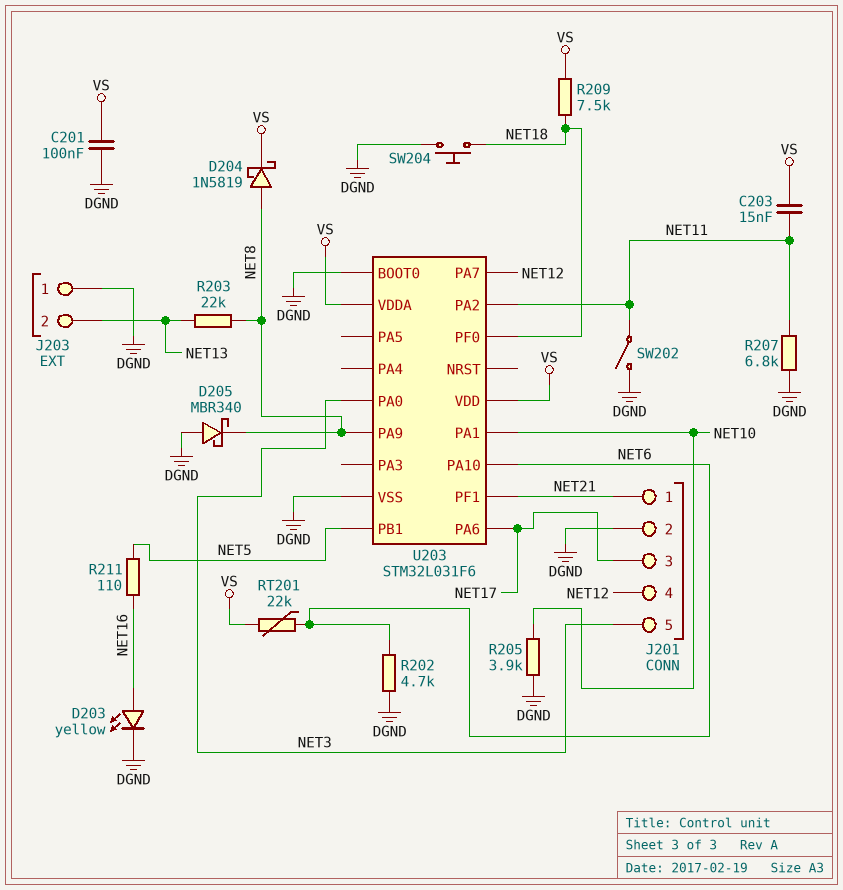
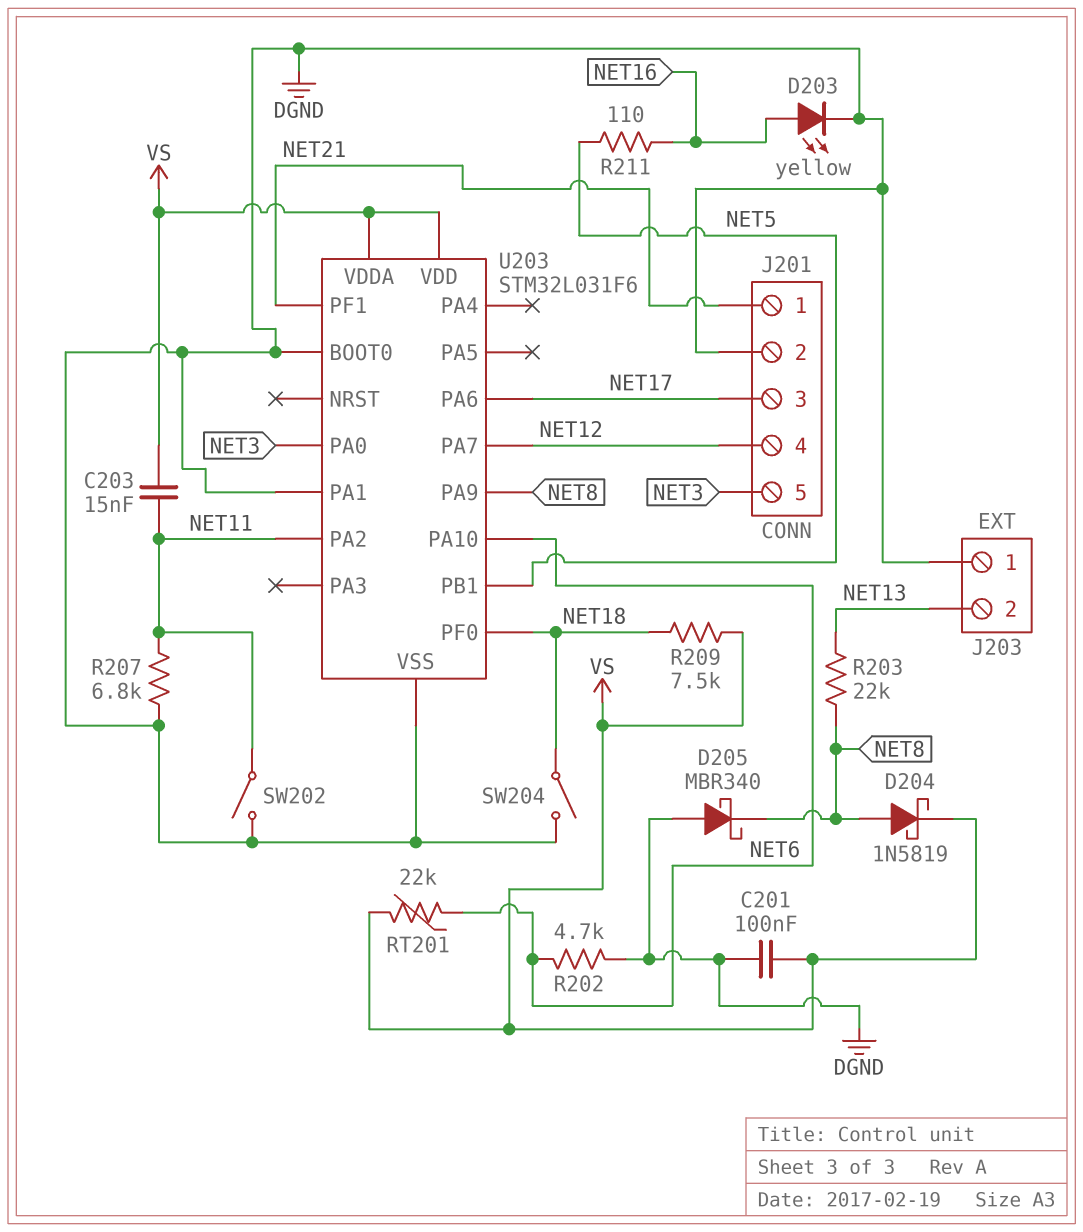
R205: 3.9k (DGND, NET10) -> none
SW204: button (DGND, NET18) -> switch (DGND, NET18)
U203 pin PA1: NET10 -> DGND

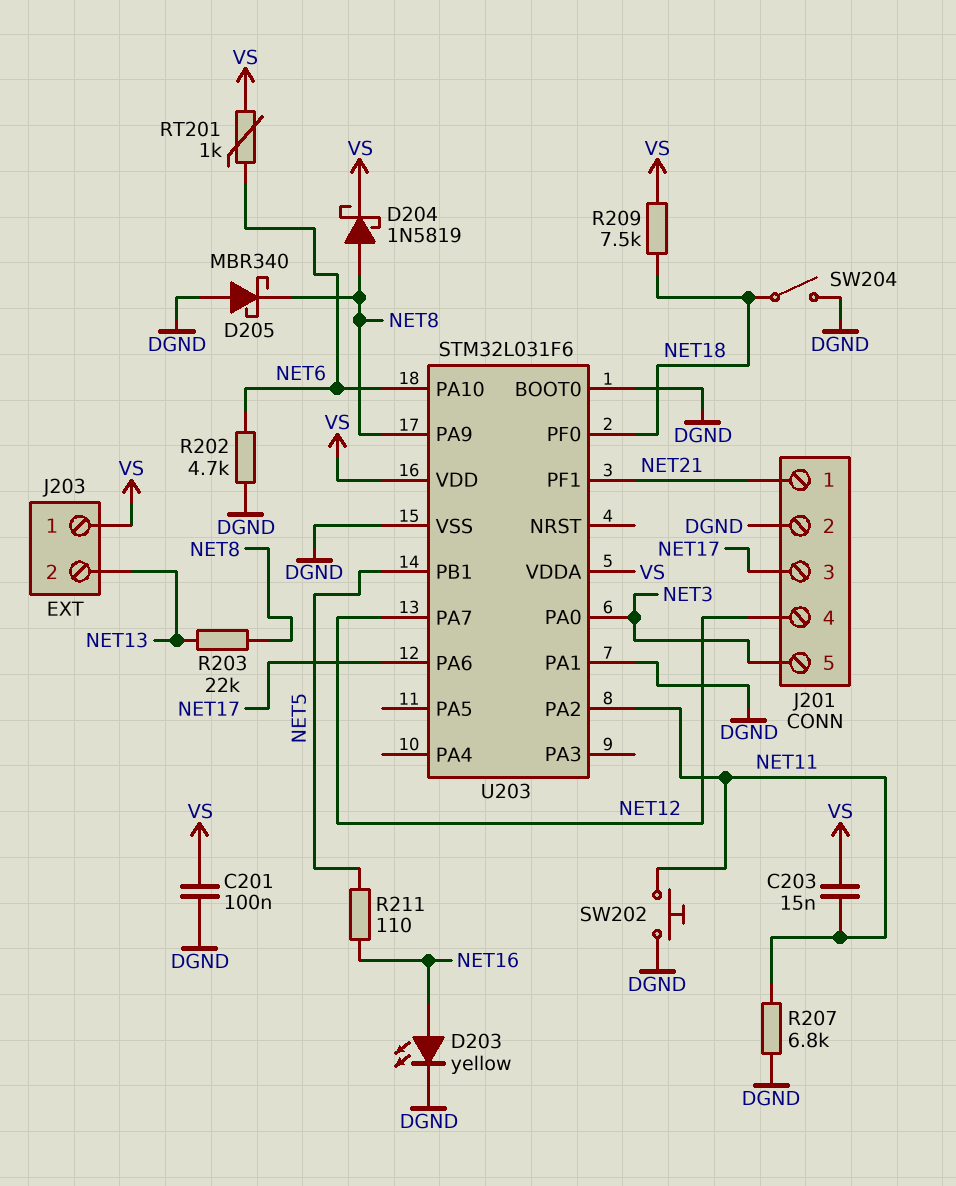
J203 pin 1: DGND -> VS
RT201: 22k (NET6, VS) -> 1k (NET6, VS)
SW202: switch (DGND, NET11) -> button (DGND, NET11)

